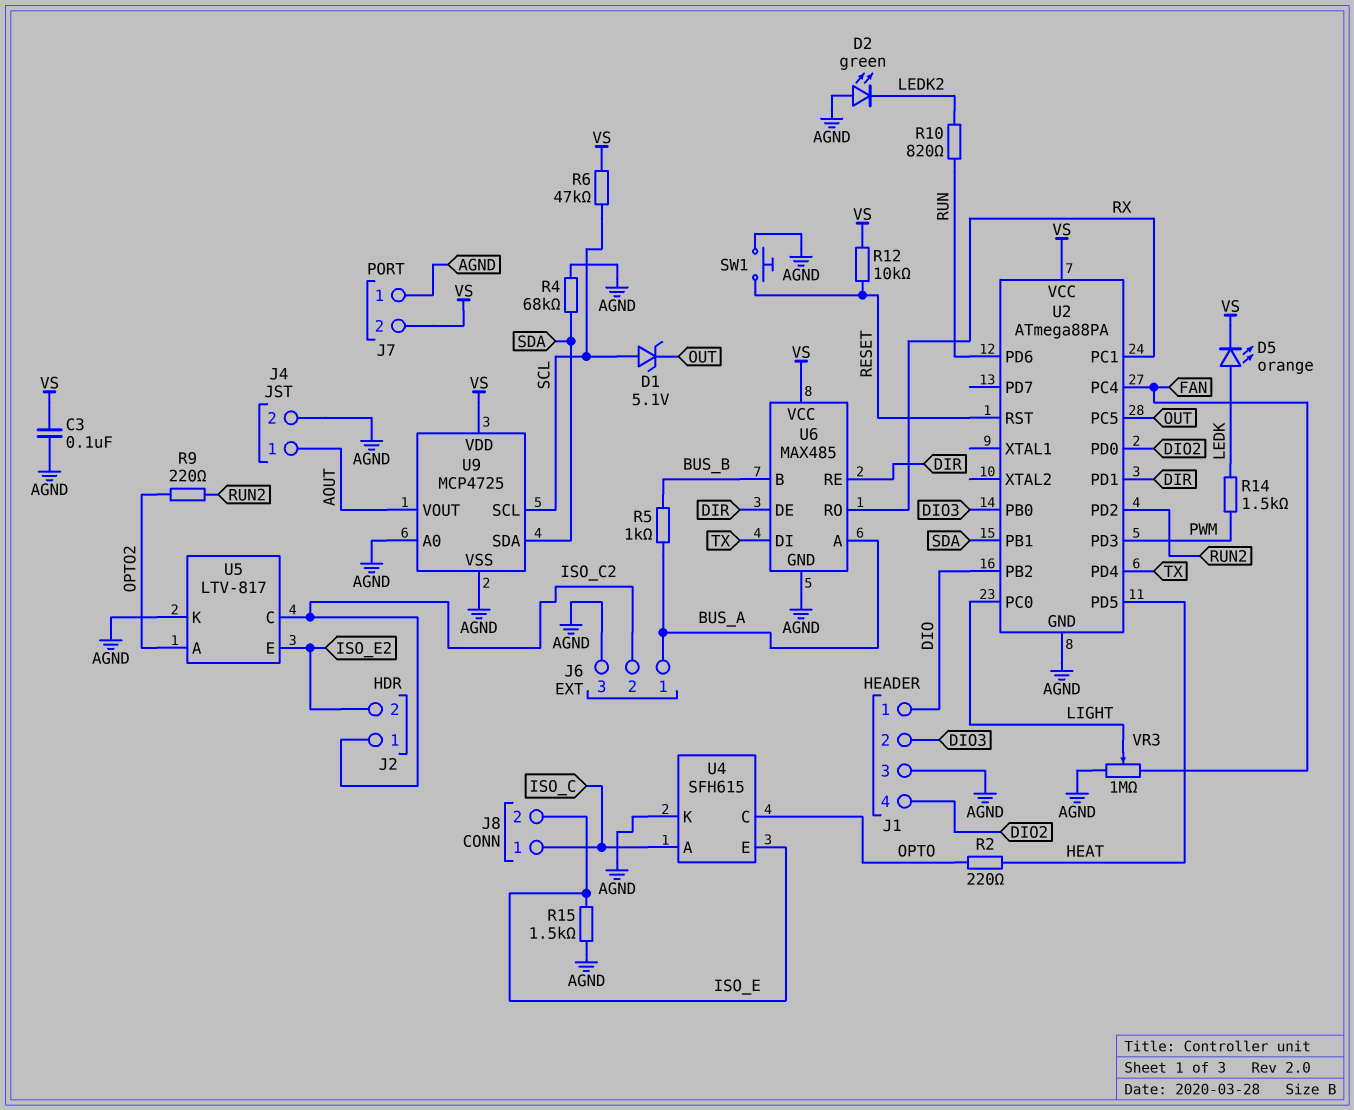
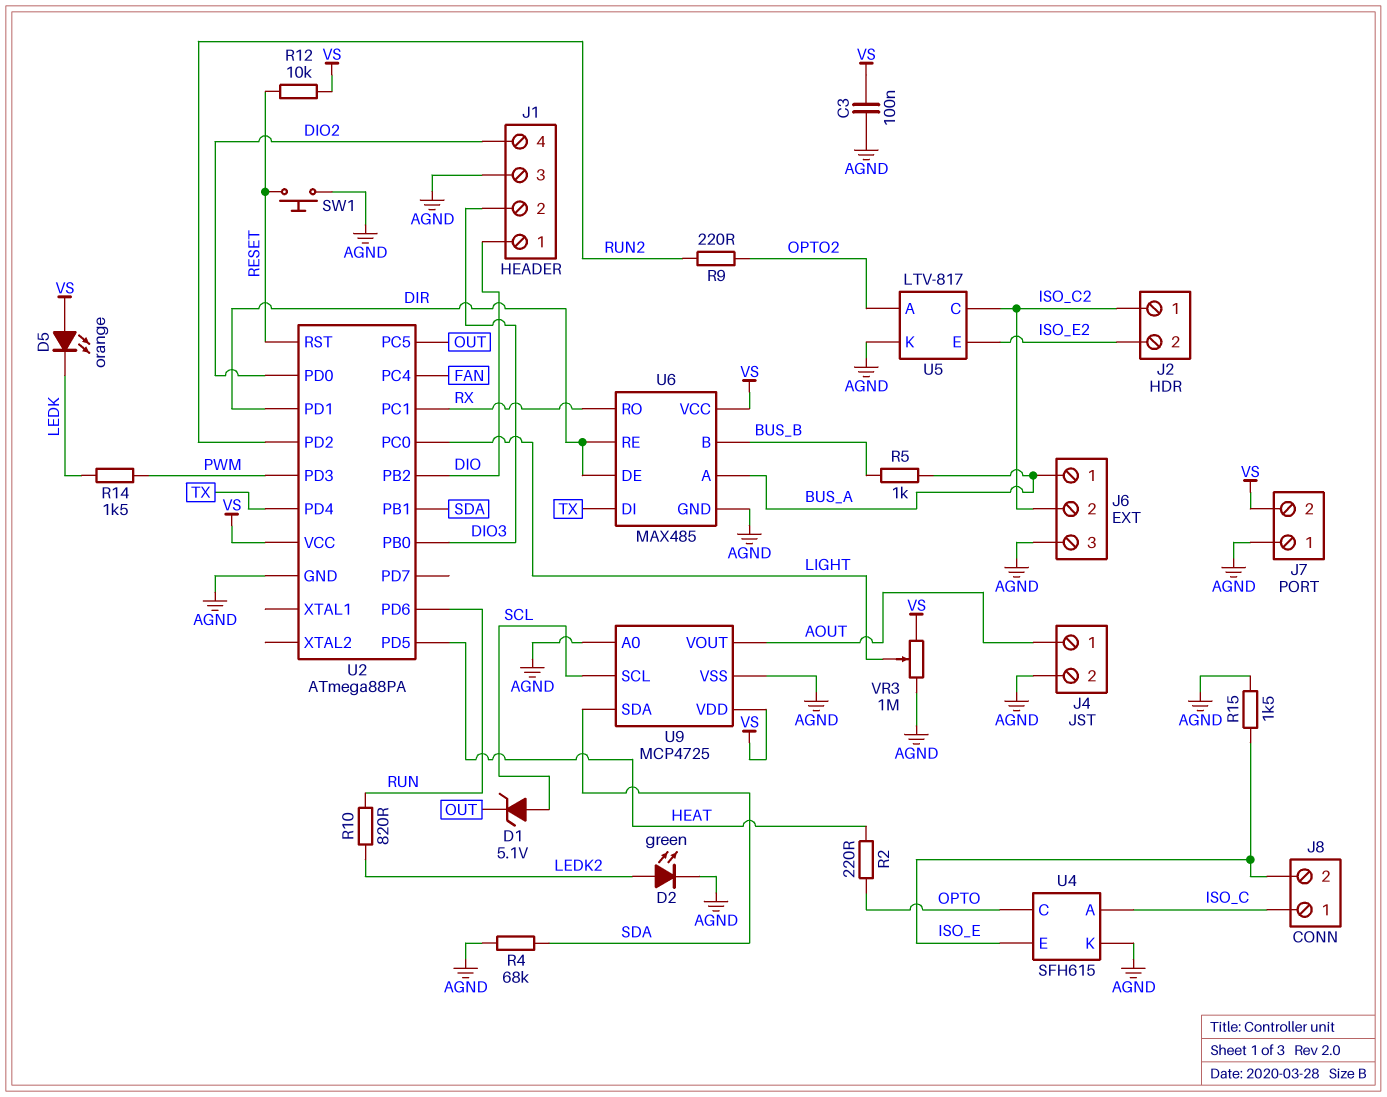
D2: LED green (A AGND, K LEDK2) -> LED green (A LEDK2, K AGND)
D5: LED orange (A LEDK, K VS) -> LED orange (A VS, K LEDK)
R6: 47k (SCL, VS) -> none
VR3: 1M (AGND, FAN, wiper LIGHT) -> 1M (AGND, VS, wiper LIGHT)

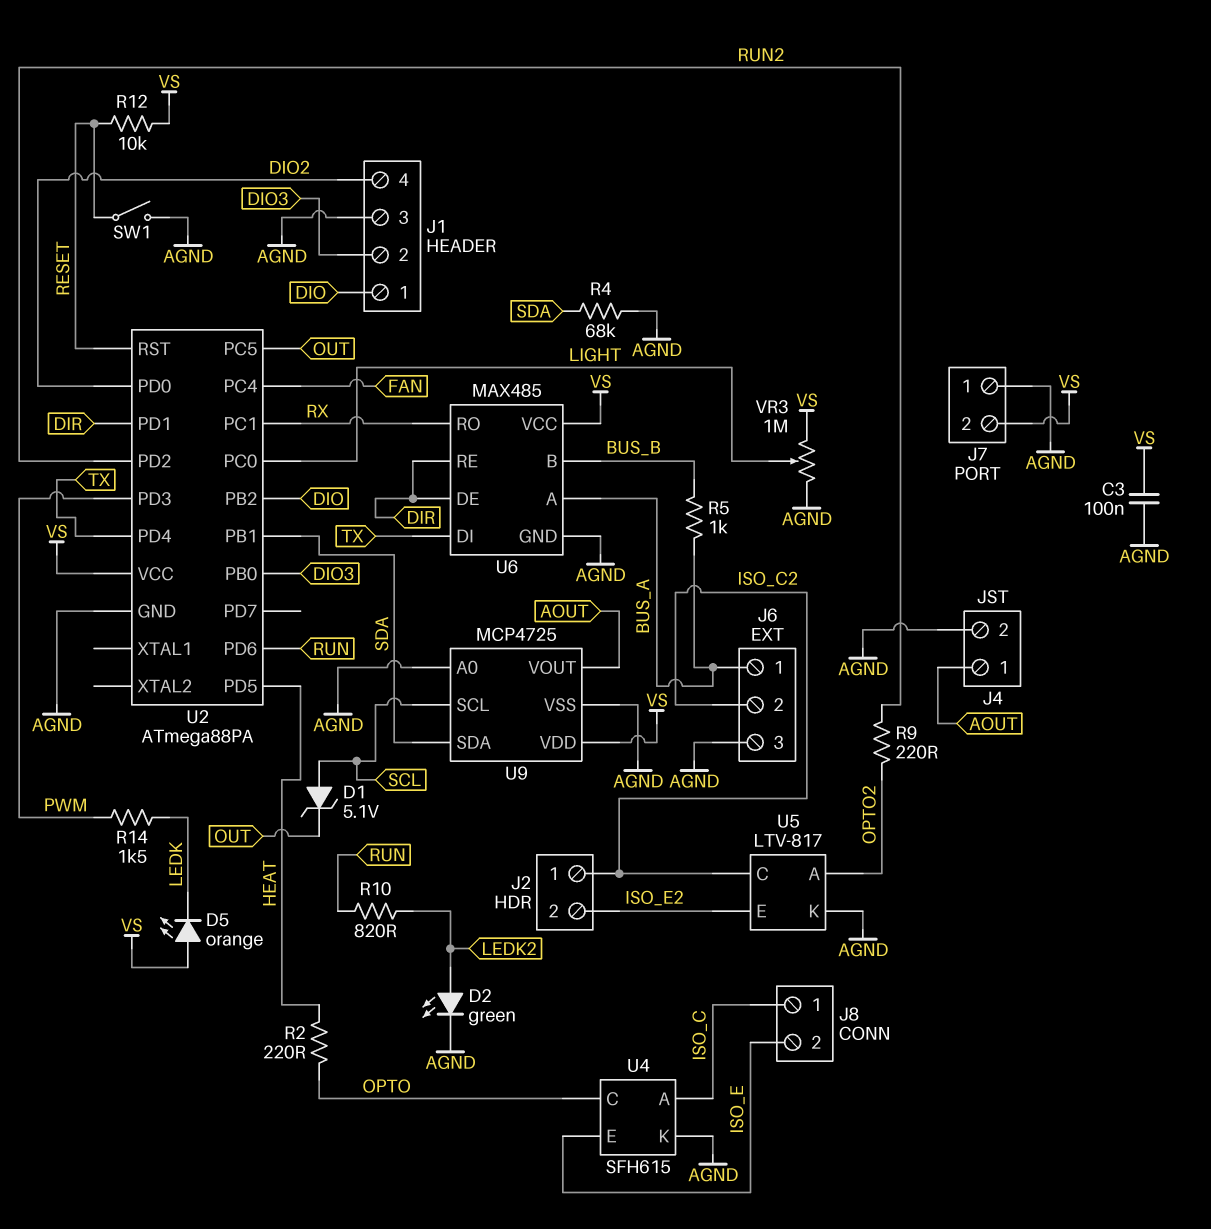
R15: 1.5k (AGND, ISO_E) -> none
SW1: button (AGND, RESET) -> switch (AGND, RESET)

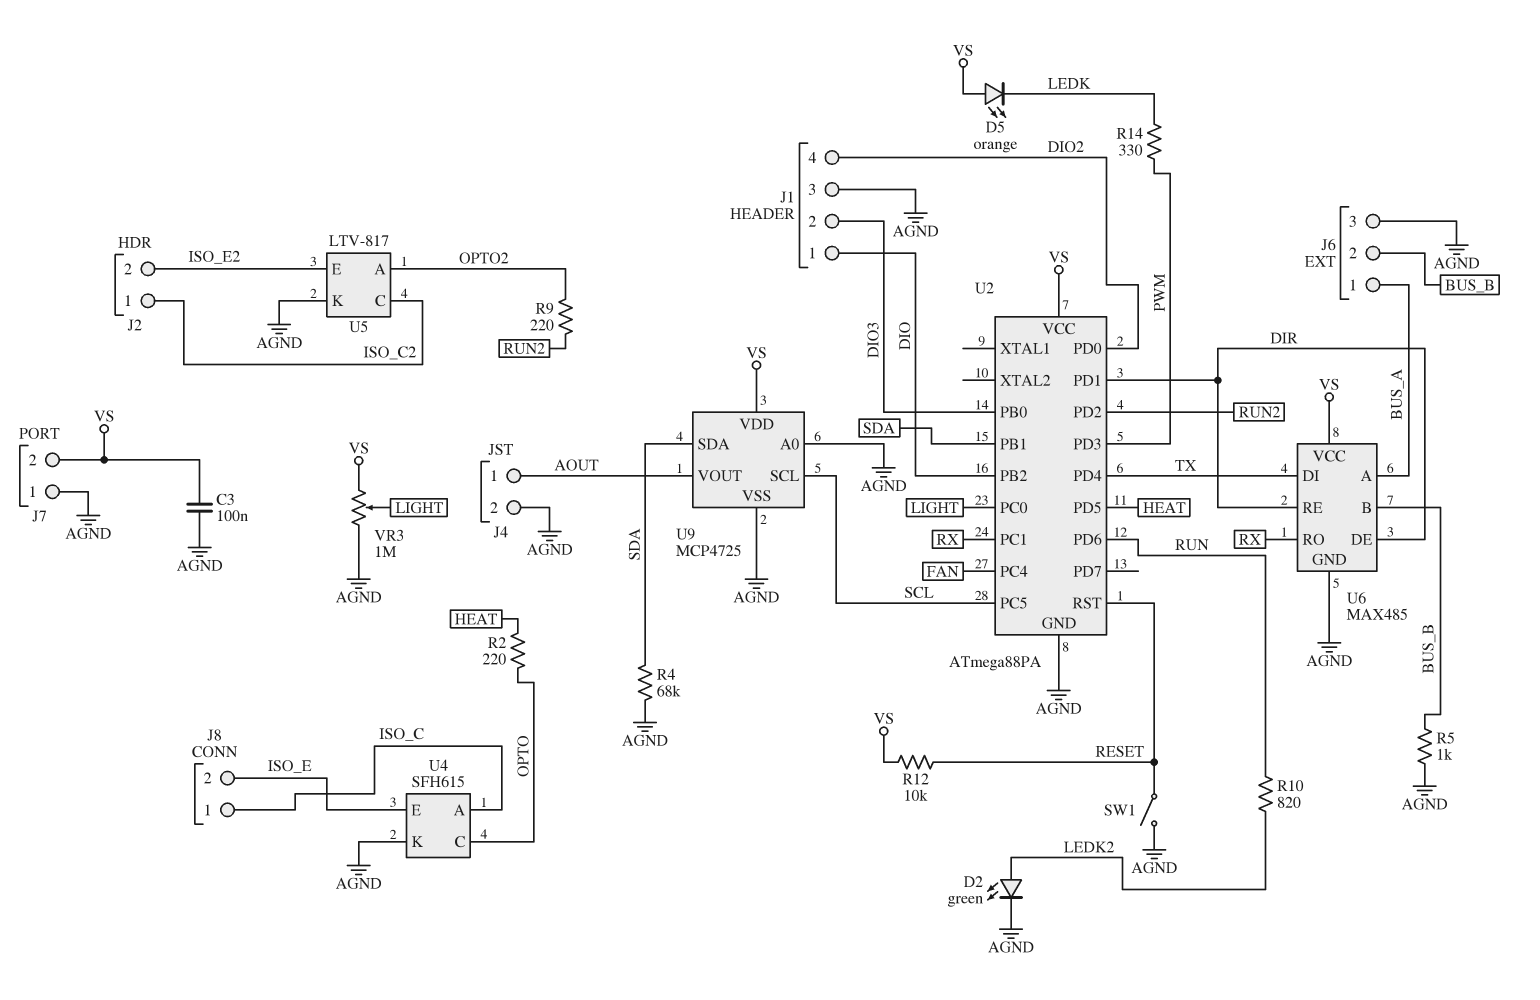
D1: zener 5.1V (A SCL, K OUT) -> none
J6 pin 2: ISO_C2 -> BUS_B
R5: 1k (BUS_A, BUS_B) -> 1k (AGND, BUS_B)
R14: 1.5k (LEDK, PWM) -> 330 (LEDK, PWM)
U2 pin PC5: OUT -> SCL

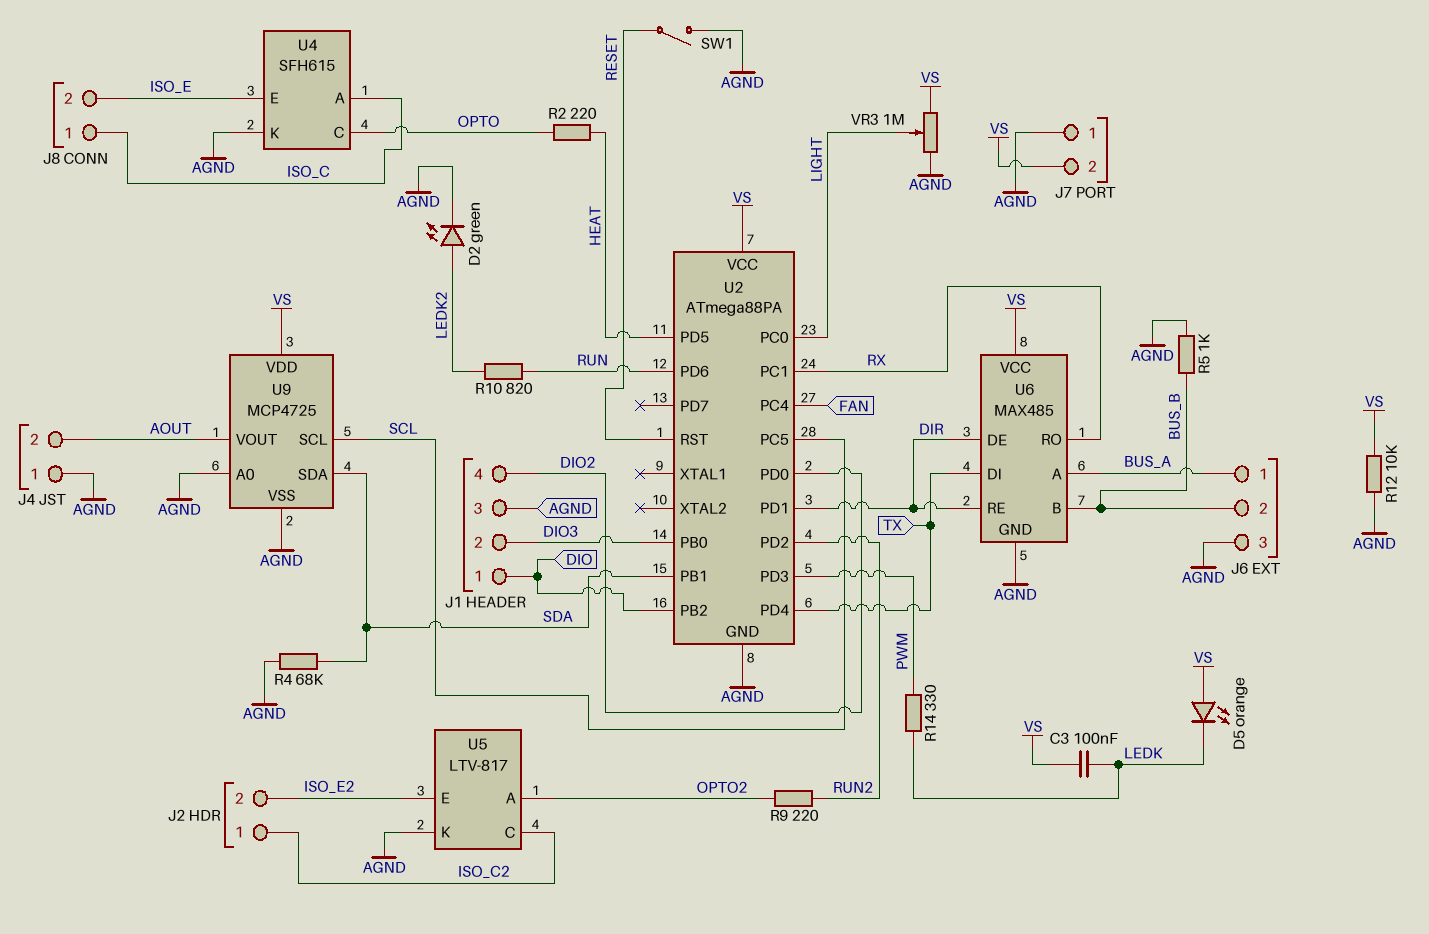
C3: 100nF (AGND, VS) -> 100nF (LEDK, VS)
J4 pin 1: AOUT -> AGND
J4 pin 2: AGND -> AOUT
R12: 10k (RESET, VS) -> 10k (AGND, VS)

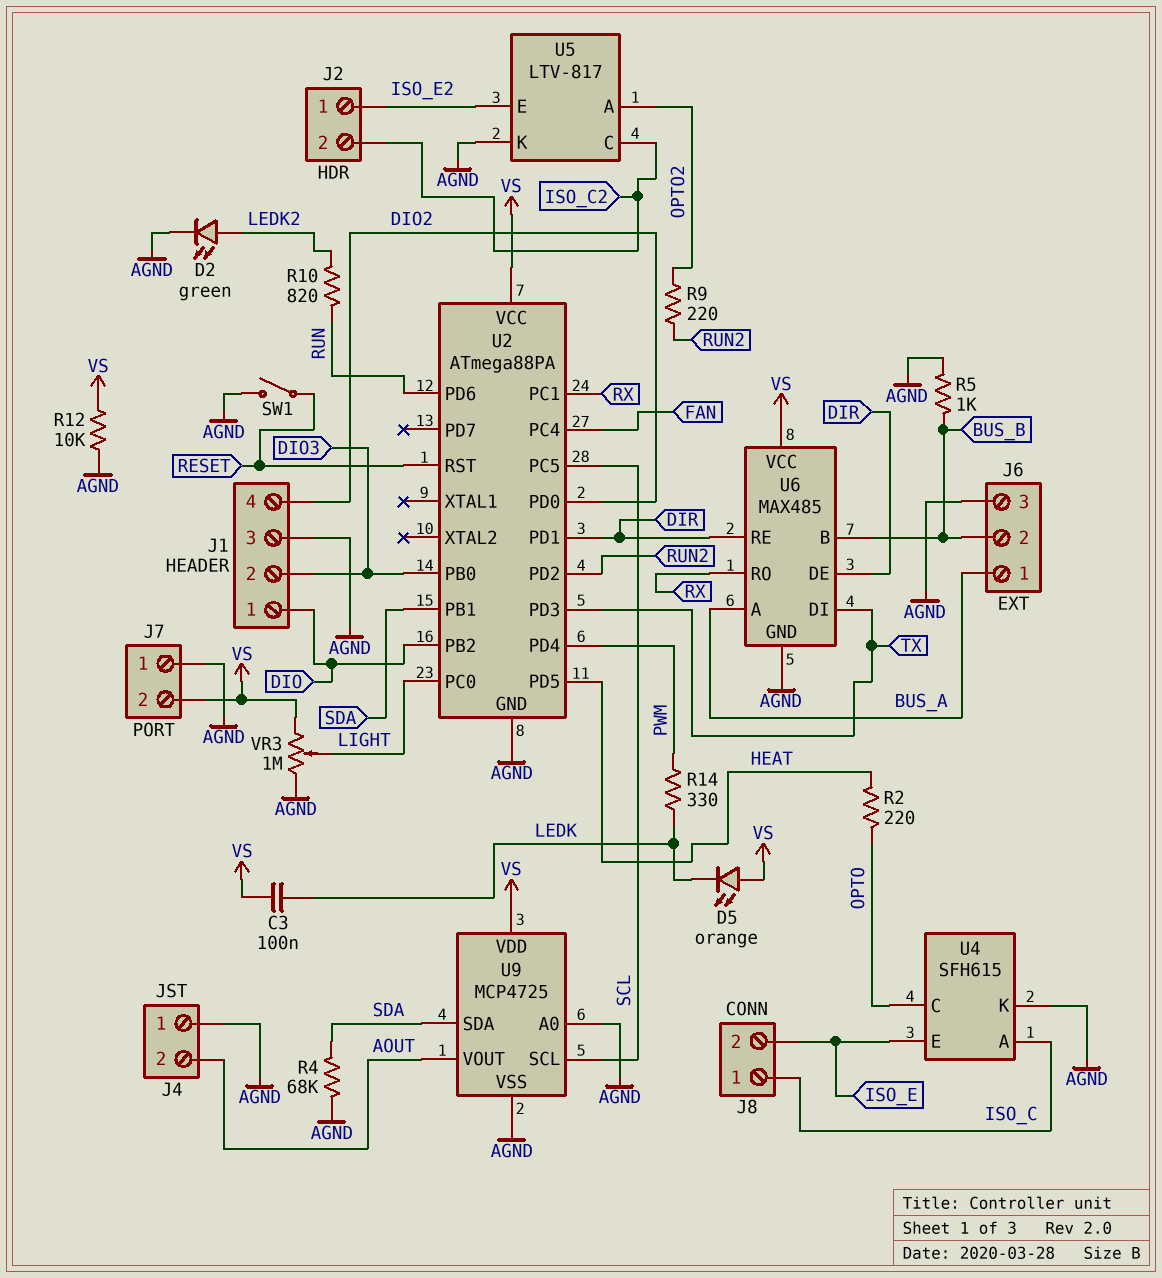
J2 pin 1: ISO_C2 -> ISO_E2
J2 pin 2: ISO_E2 -> ISO_C2
U2 pin PD3: PWM -> TX
U2 pin PD4: TX -> PWM

